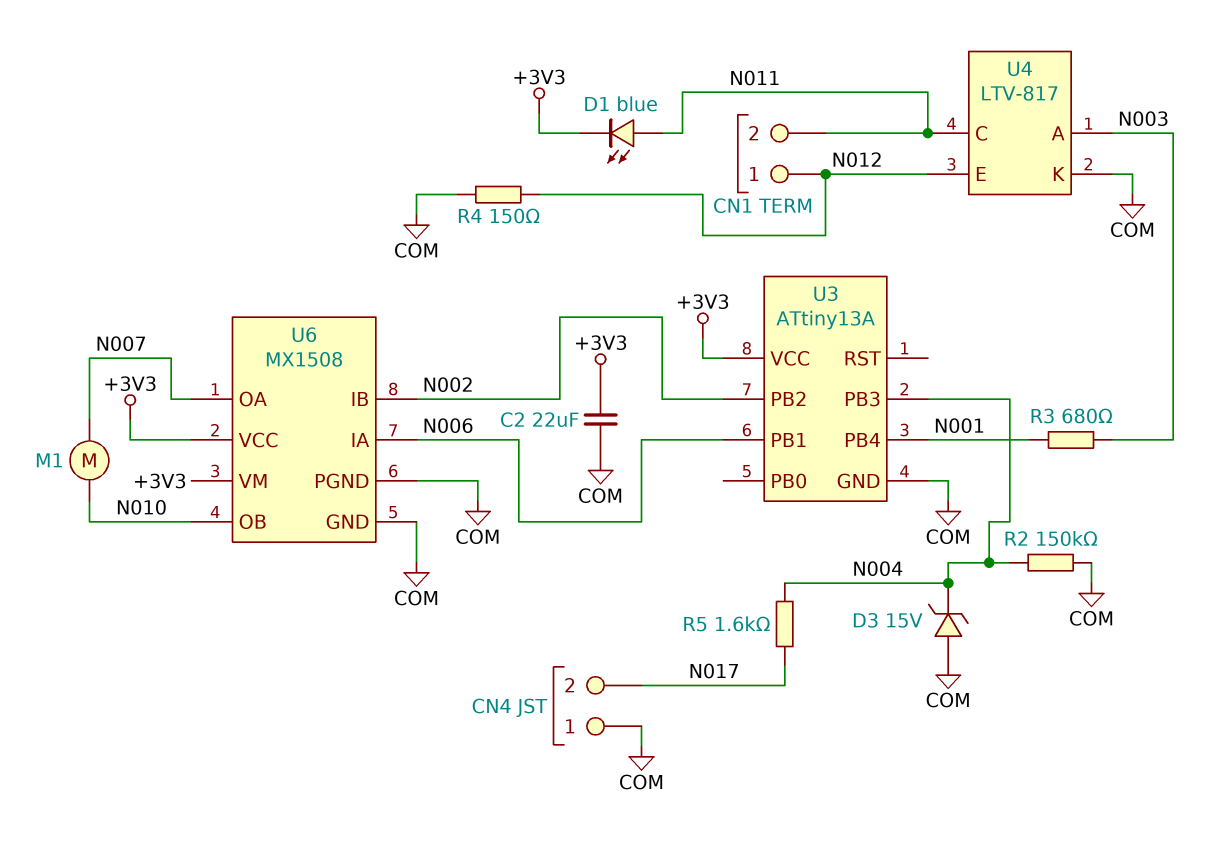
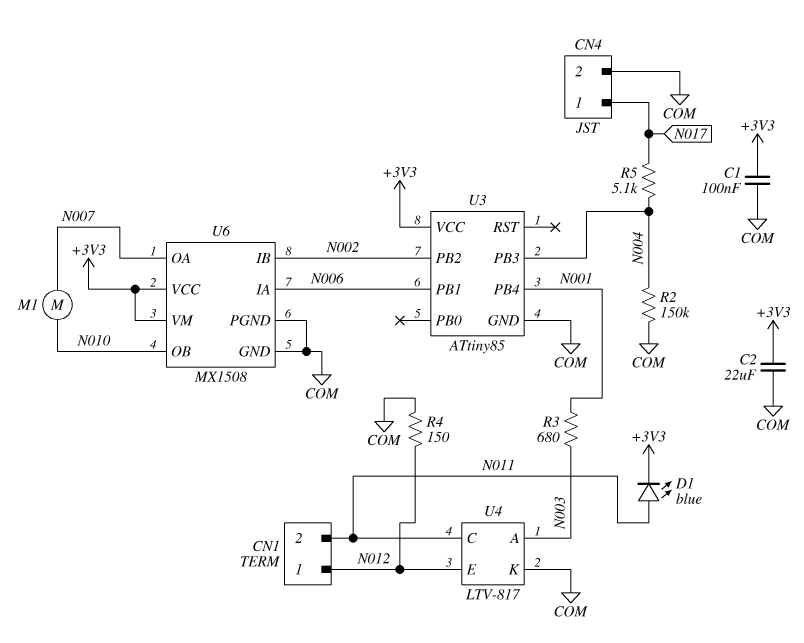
C1: none -> 100nF (+3V3, COM)
CN4 pin 1: COM -> N017
CN4 pin 2: N017 -> COM
D3: zener 15V (A COM, K N004) -> none
R5: 1.6k (N004, N017) -> 5.1k (N004, N017)
U3: ATtiny13A -> ATtiny85

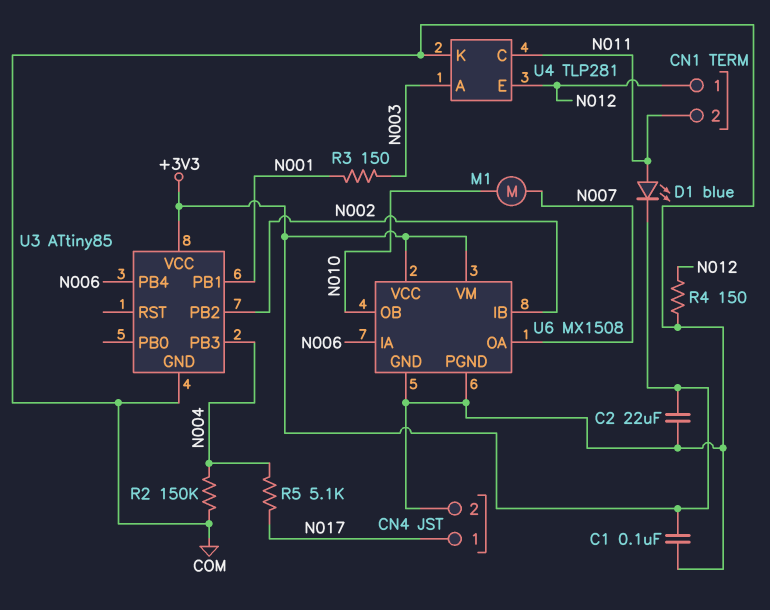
R3: 680 (N001, N003) -> 150 (N001, N003)
U3 pin PB1: N006 -> N001
U3 pin PB4: N001 -> N006
U4: LTV-817 -> TLP281

